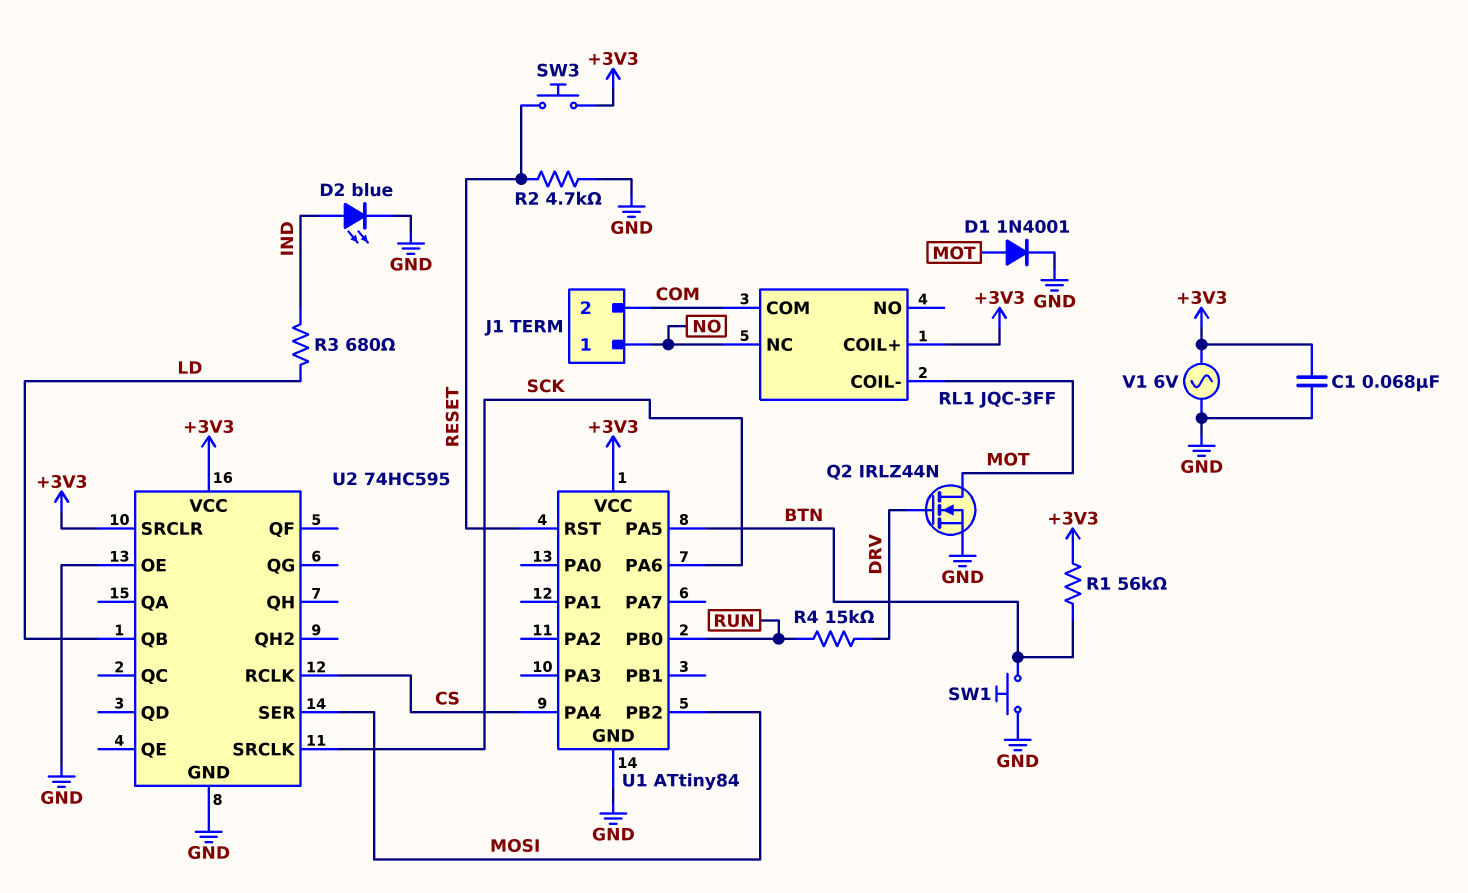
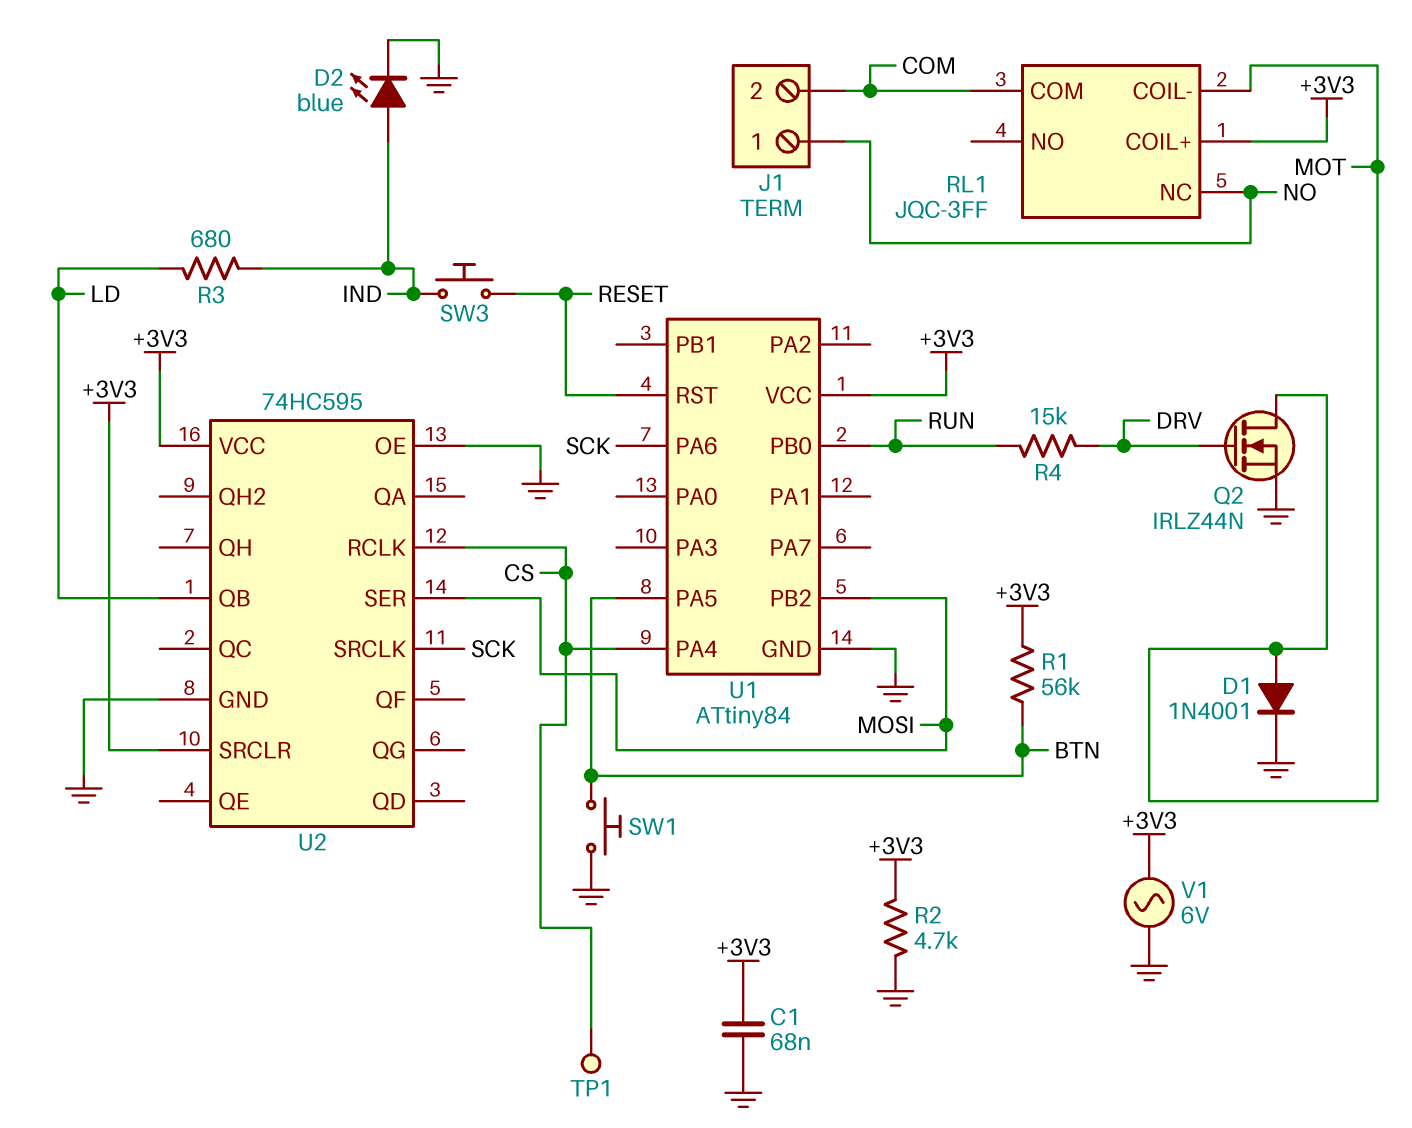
R2: 4.7k (GND, RESET) -> 4.7k (+3V3, GND)
SW3: button (+3V3, RESET) -> button (IND, RESET)
TP1: none -> test point (CS)

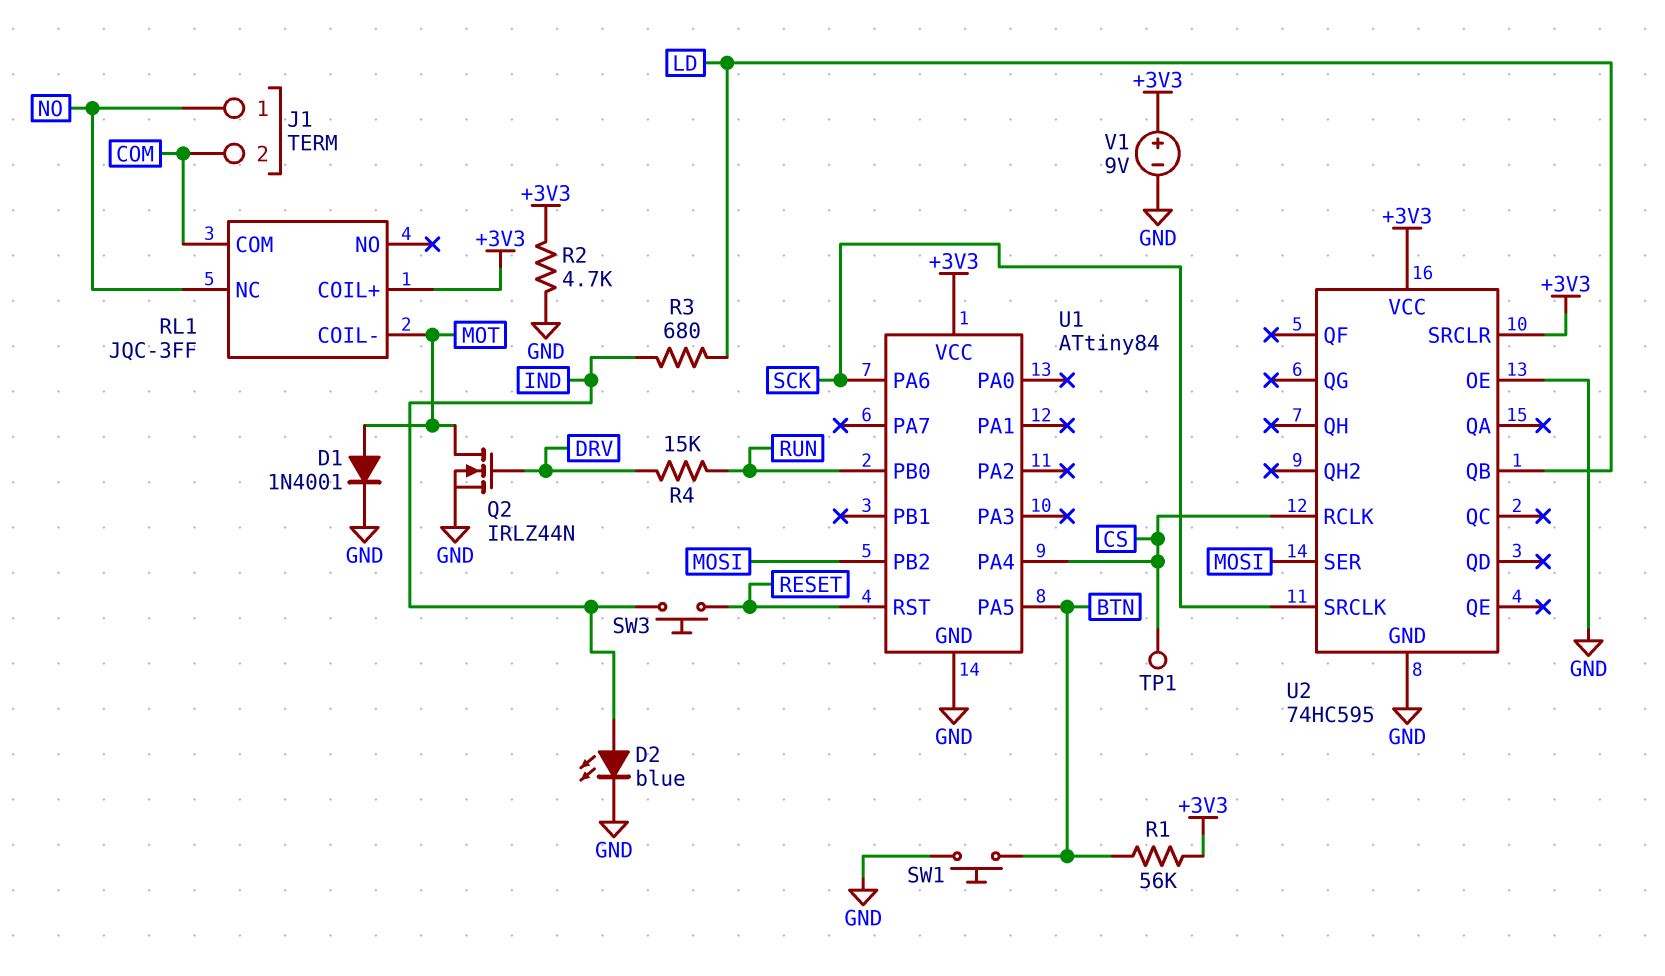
C1: 68nF (+3V3, GND) -> none
V1: AC 6V (+3V3, GND) -> 9V (plus +3V3, minus GND)

